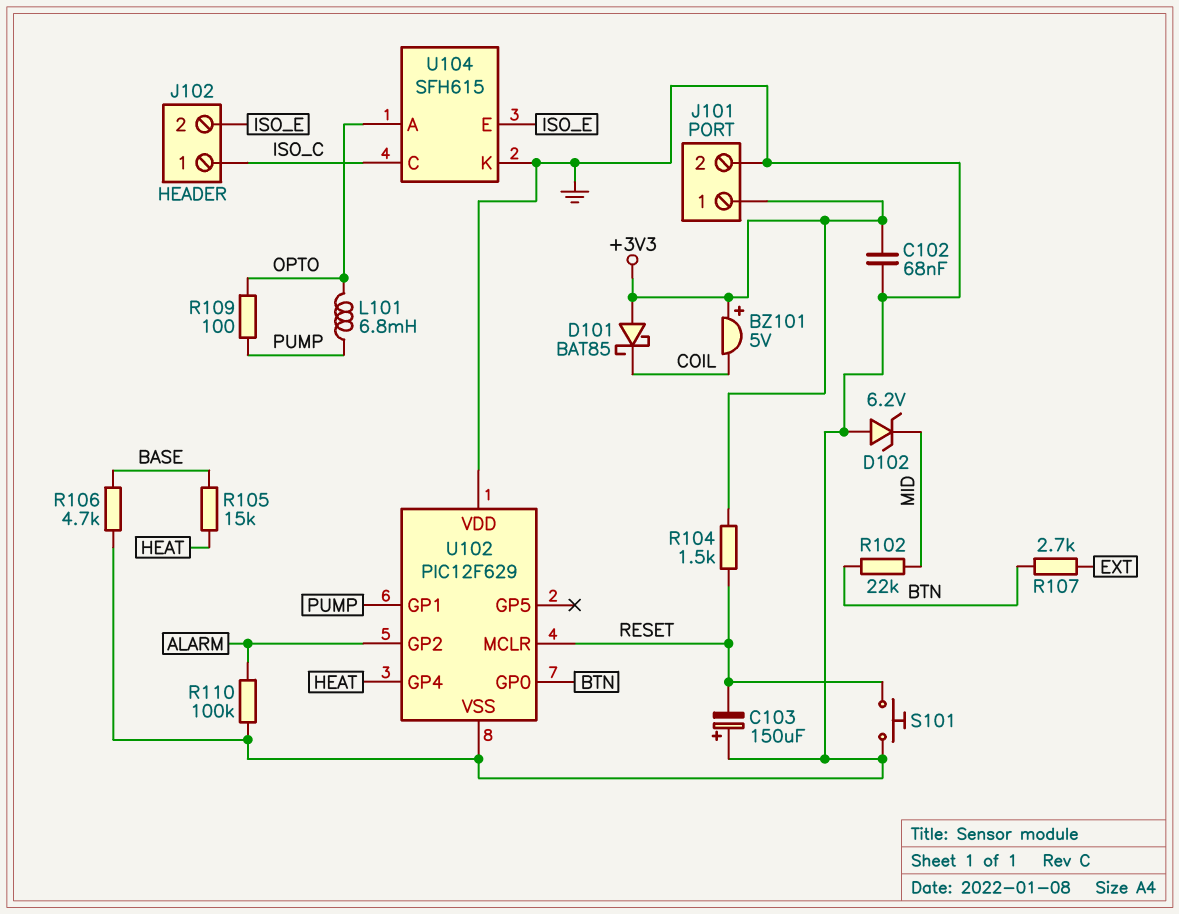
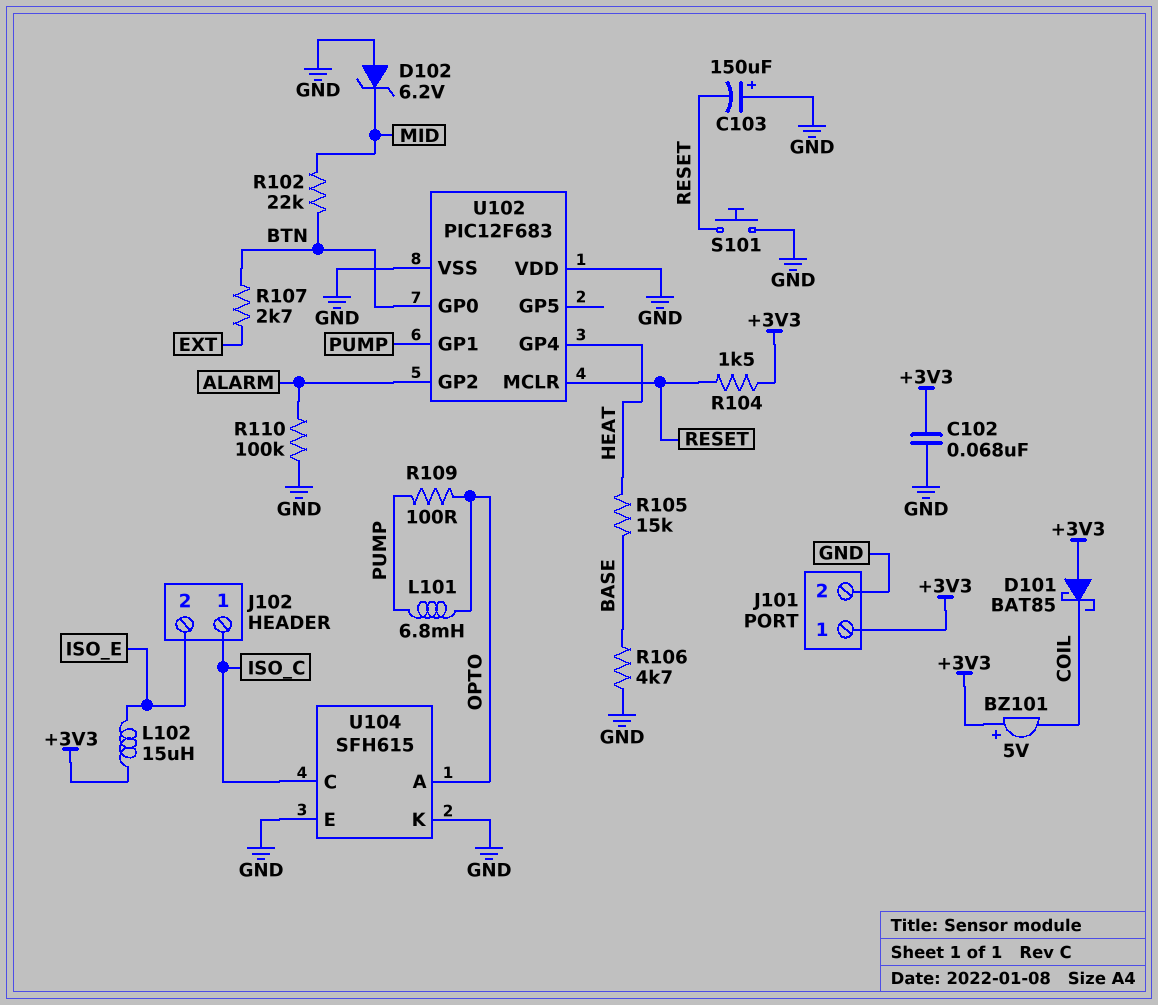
L102: none -> 15uH (+3V3, ISO_E)
U102: PIC12F629 -> PIC12F683
U104 pin E: ISO_E -> GND

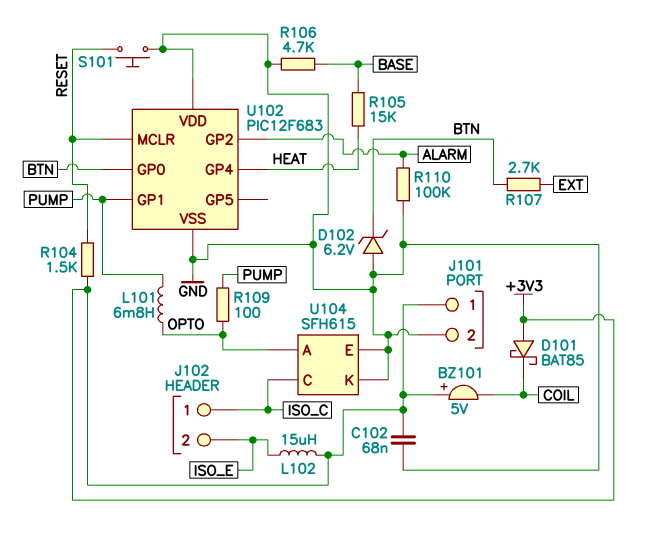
C103: 150uF (plus GND, minus RESET) -> none
D102: zener 6.2V (A GND, K MID) -> zener 6.2V (A GND, K BTN)
R102: 22k (BTN, MID) -> none

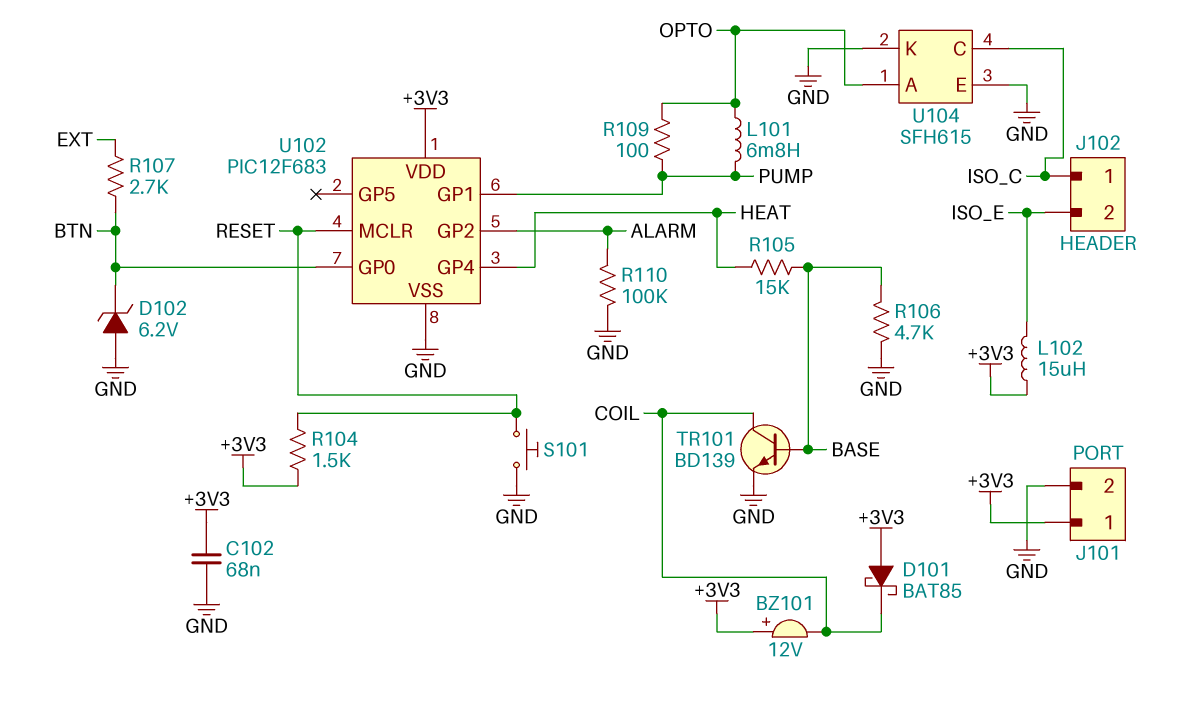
BZ101: buzzer 5V (plus +3V3, minus COIL) -> buzzer 12V (plus +3V3, minus COIL)
TR101: none -> NPN BD139 (B BASE, C COIL, E GND)
U102 pin VDD: GND -> +3V3

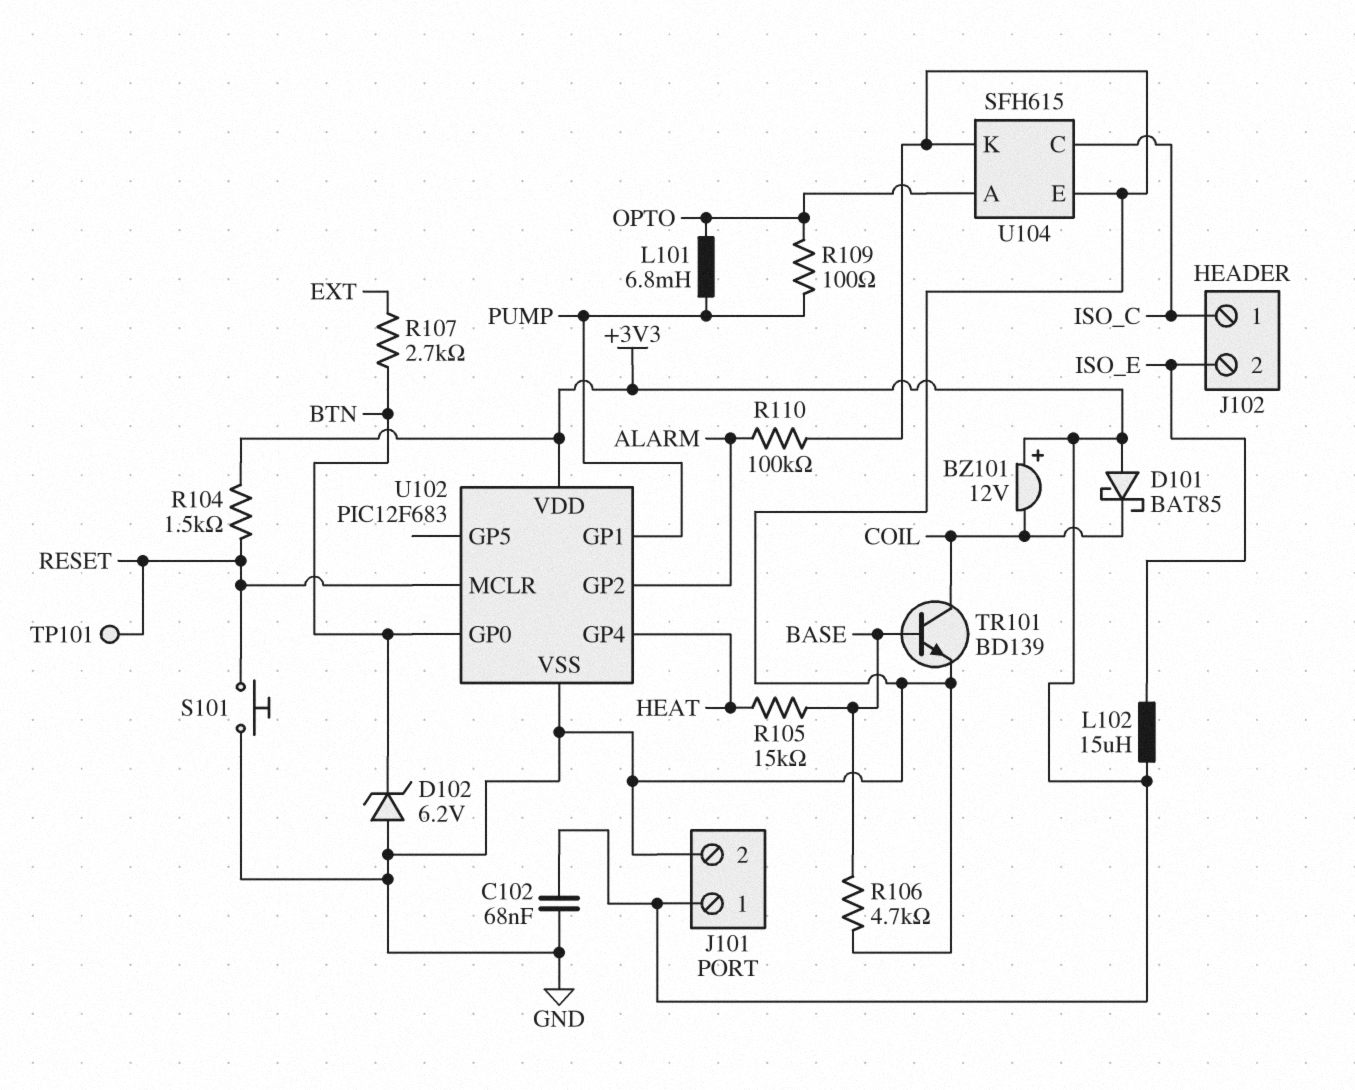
TP101: none -> test point (RESET)

